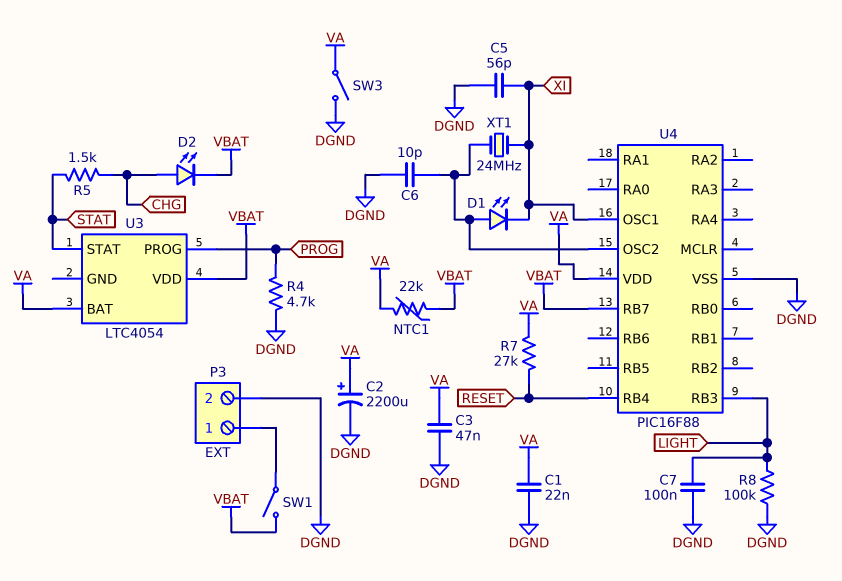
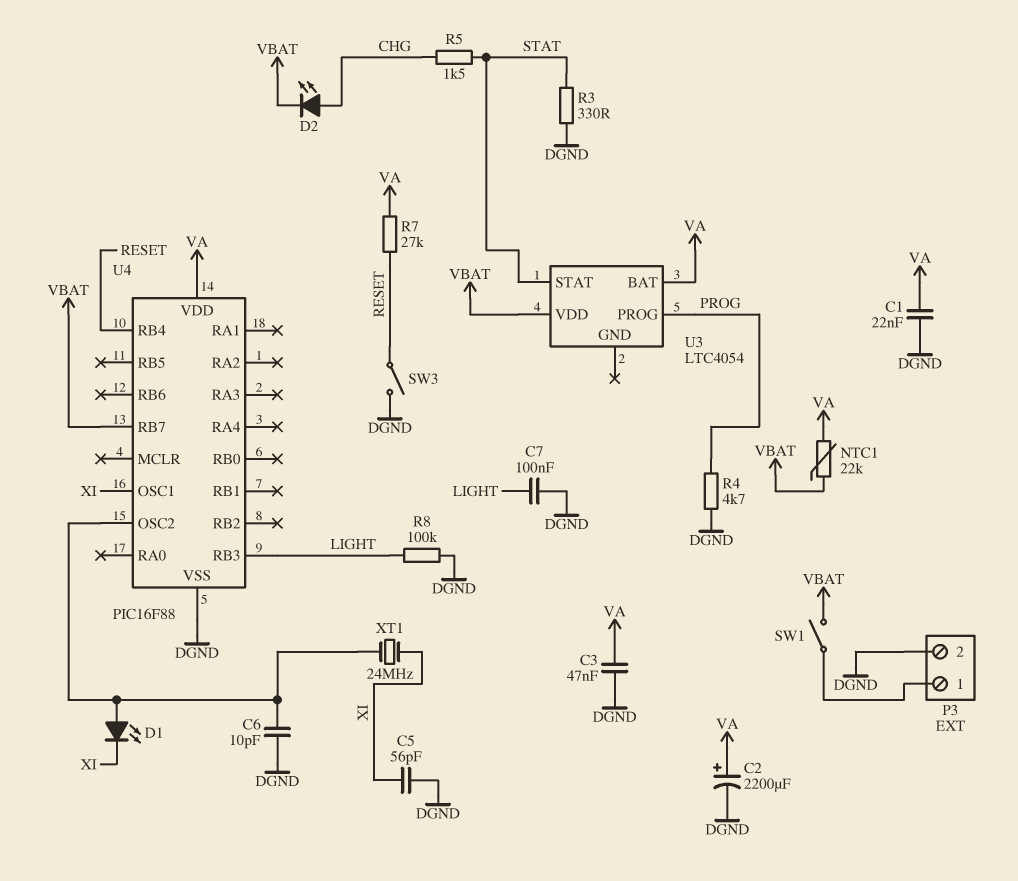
R3: none -> 330 (DGND, STAT)
SW3: switch (DGND, VA) -> switch (DGND, RESET)

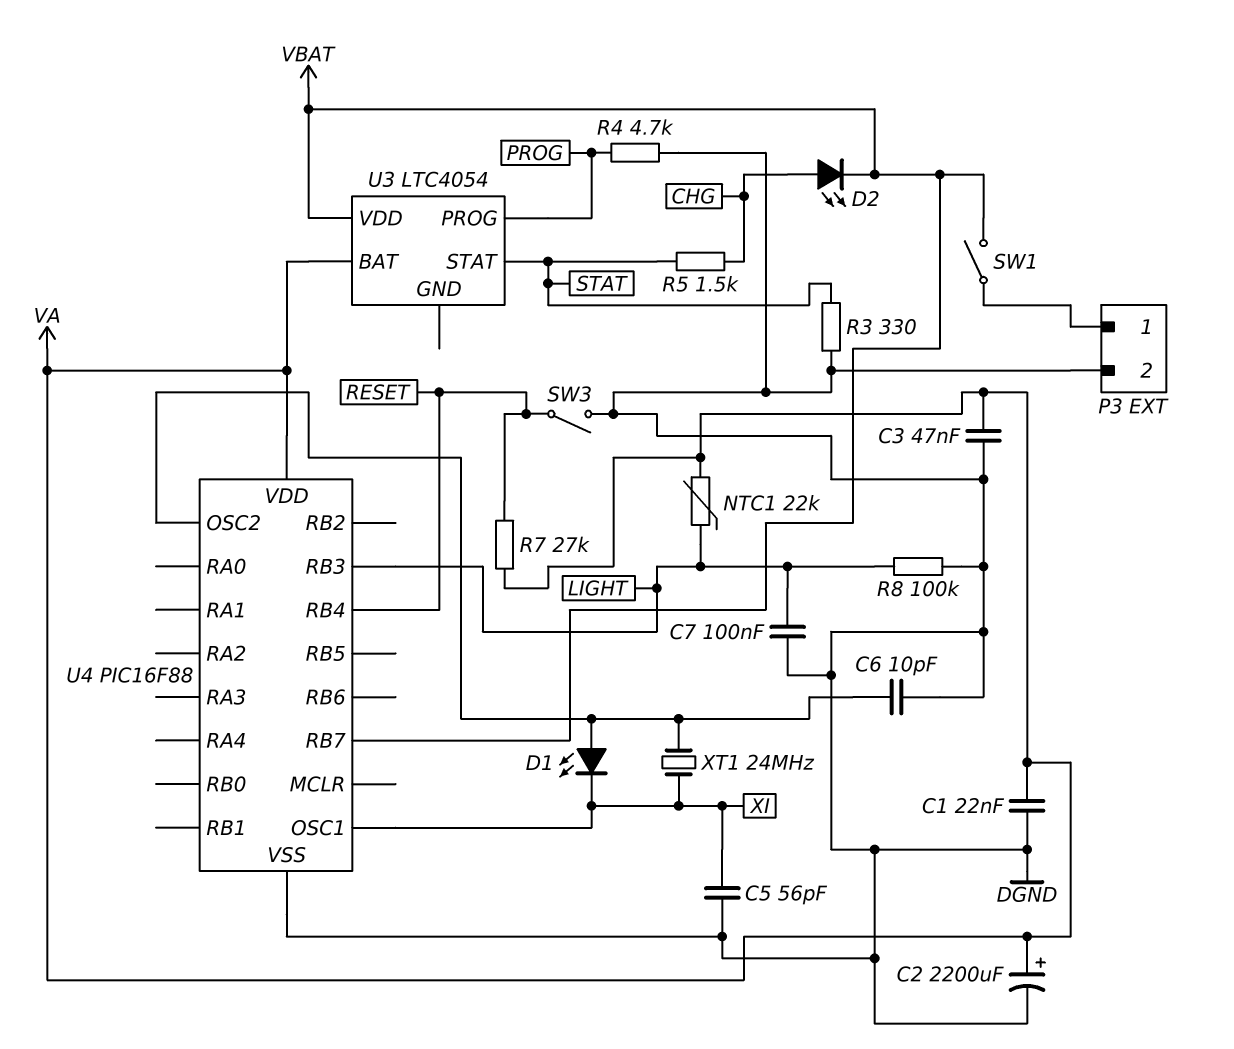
NTC1: 22k (VA, VBAT) -> 22k (LIGHT, VA)

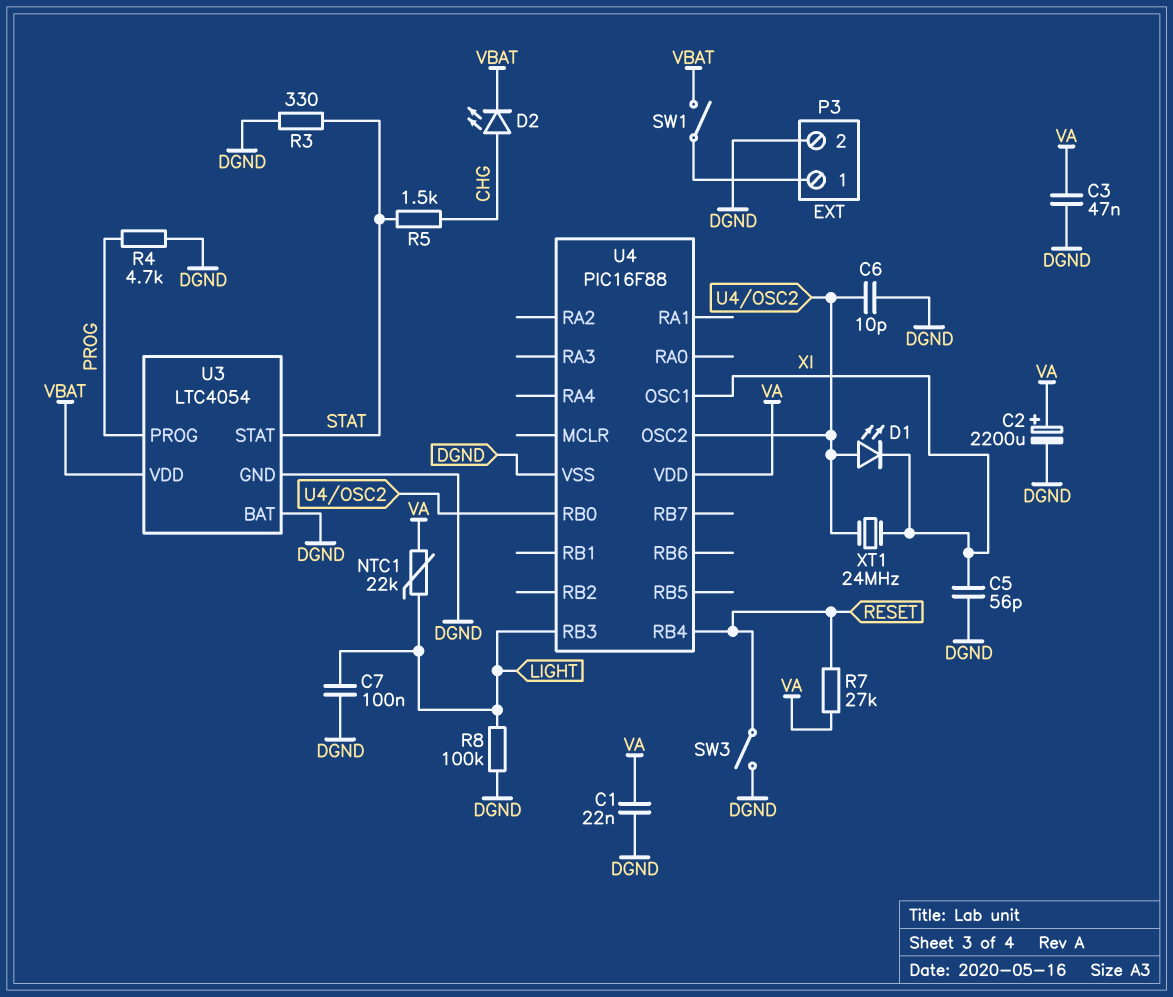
U3 pin BAT: VA -> DGND
U3 pin GND: none -> DGND
U4 pin RB0: none -> U4/OSC2
U4 pin RB7: VBAT -> none

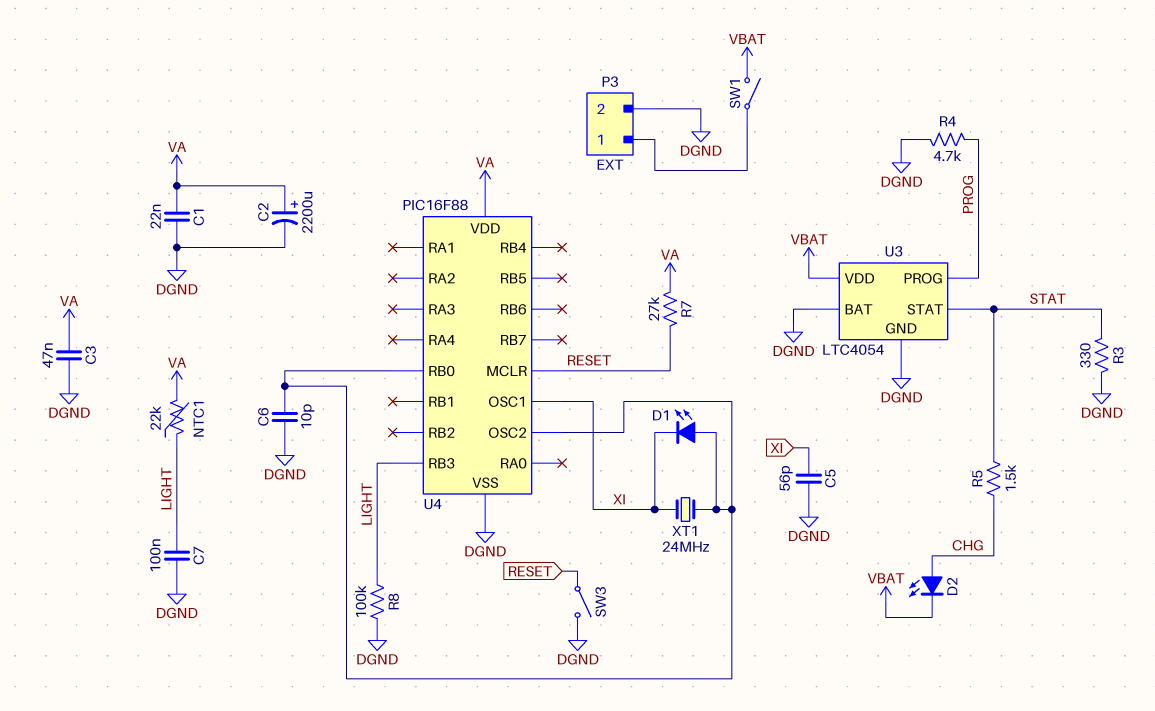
U4 pin MCLR: none -> RESET
U4 pin RB4: RESET -> none

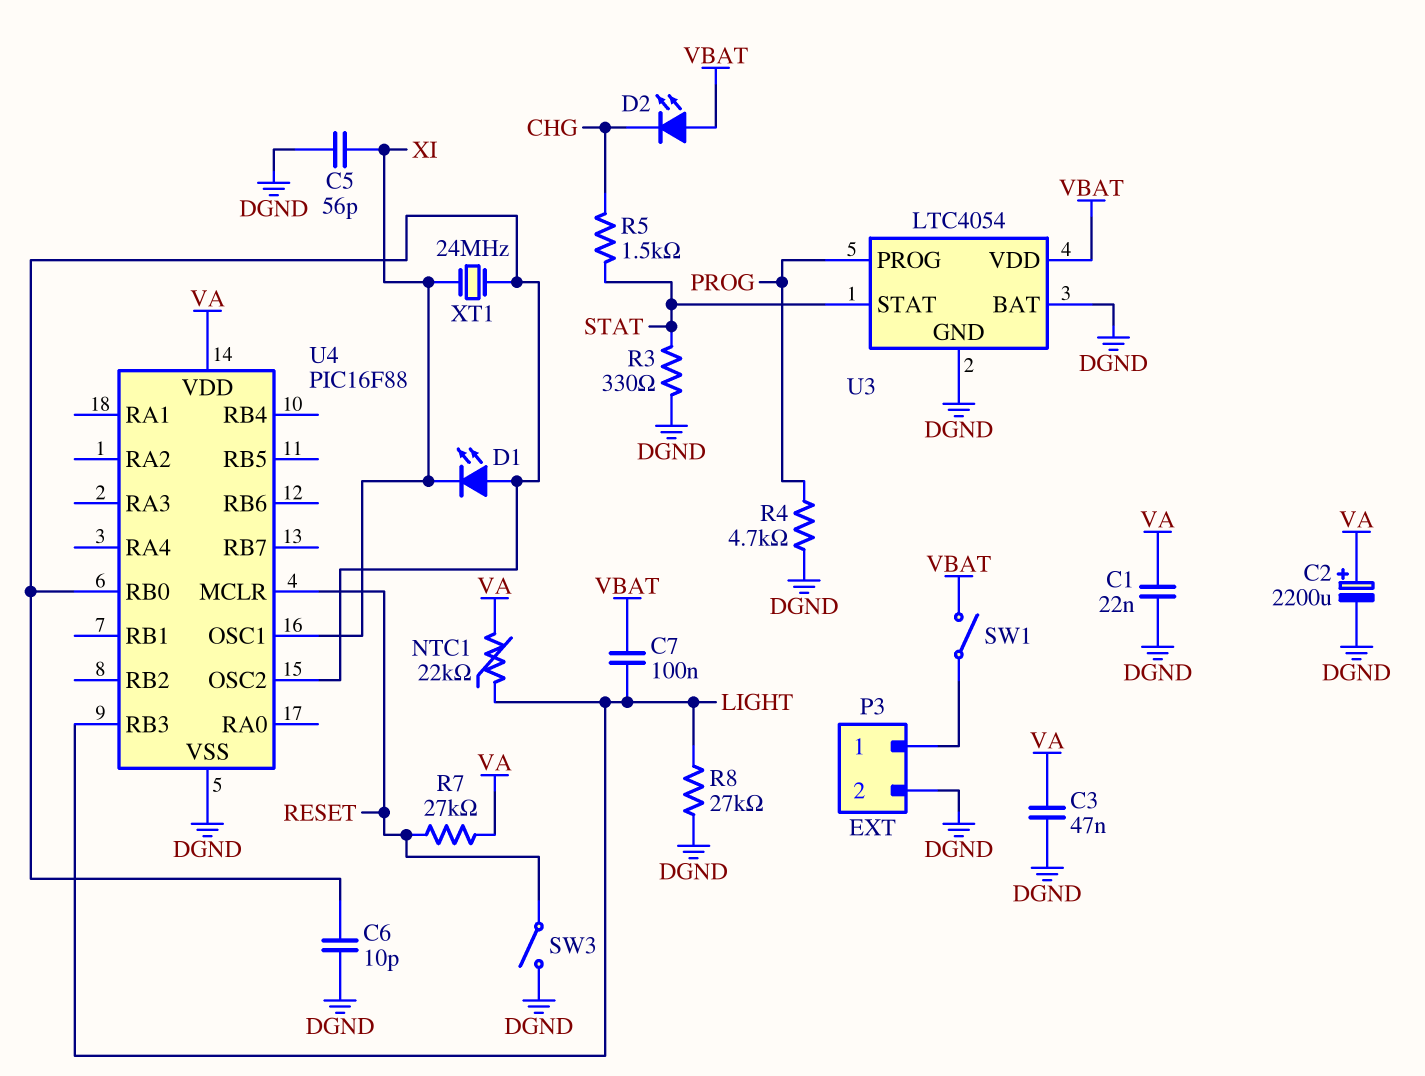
C7: 100nF (DGND, LIGHT) -> 100nF (LIGHT, VBAT)
D2: LED (A CHG, K VBAT) -> LED (A VBAT, K CHG)
R8: 100k (DGND, LIGHT) -> 27k (DGND, LIGHT)

